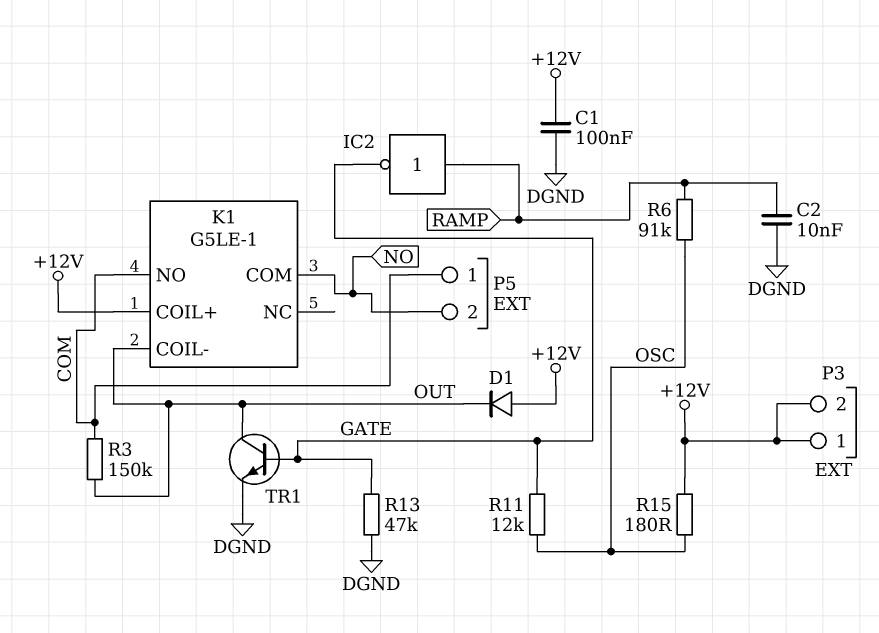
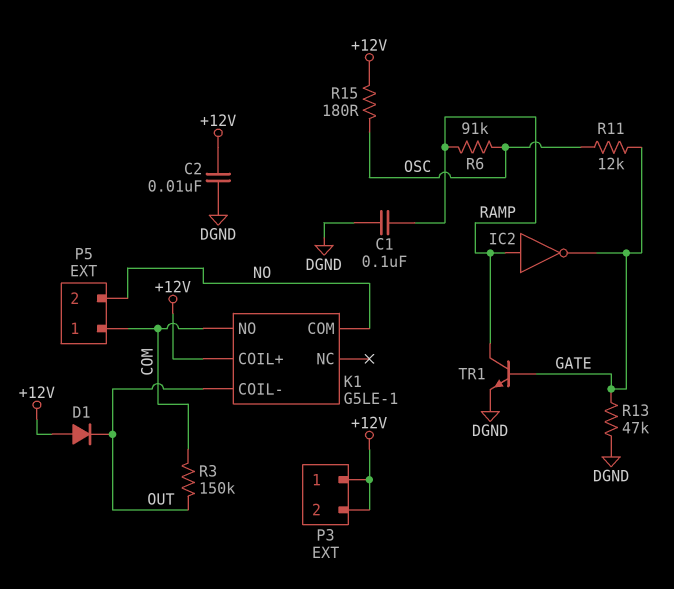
C1: 100nF (+12V, DGND) -> 100nF (DGND, RAMP)
C2: 10nF (DGND, RAMP) -> 10nF (+12V, DGND)
TR1: NPN (B GATE, C OUT, E DGND) -> NPN (B GATE, C RAMP, E DGND)

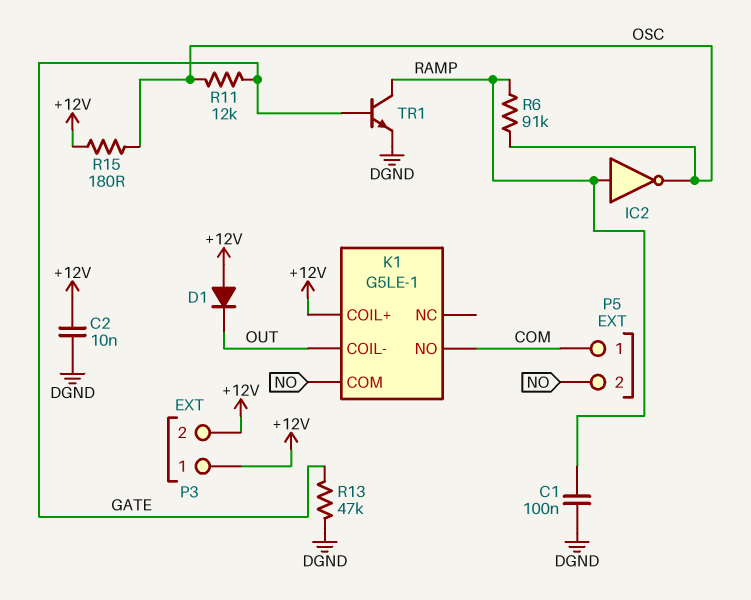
IC2: NOT (in RAMP, out GATE) -> NOT (in RAMP, out OSC)
R3: 150k (COM, OUT) -> none

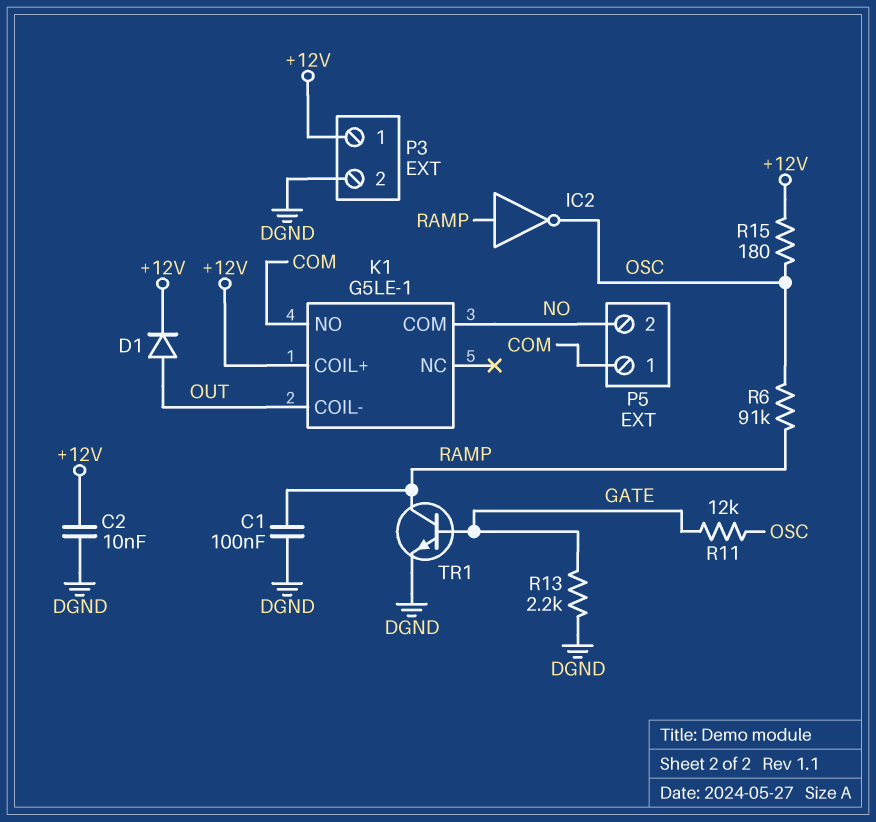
D1: diode (A +12V, K OUT) -> diode (A OUT, K +12V)
P3 pin 2: +12V -> DGND
R13: 47k (DGND, GATE) -> 2.2k (DGND, GATE)

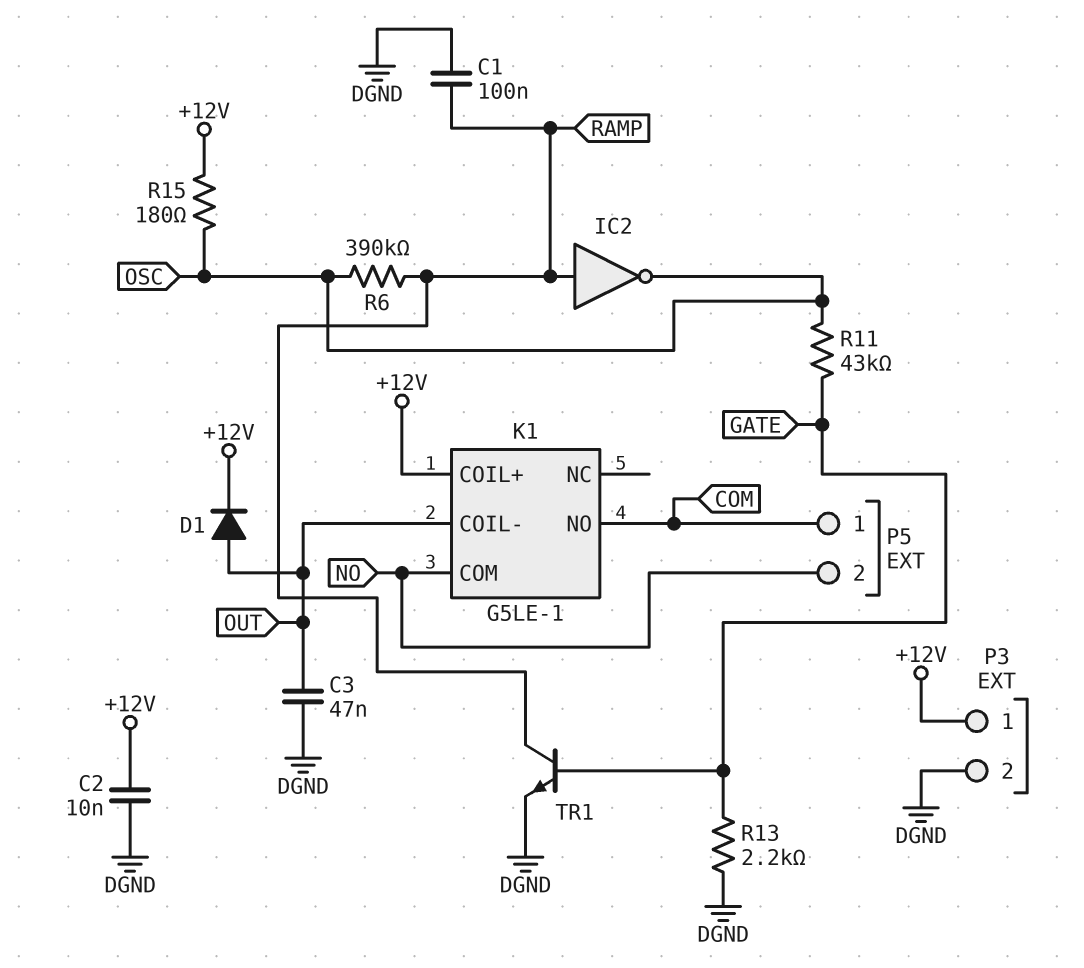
C3: none -> 47nF (DGND, OUT)
R6: 91k (OSC, RAMP) -> 390k (OSC, RAMP)
R11: 12k (GATE, OSC) -> 43k (GATE, OSC)

